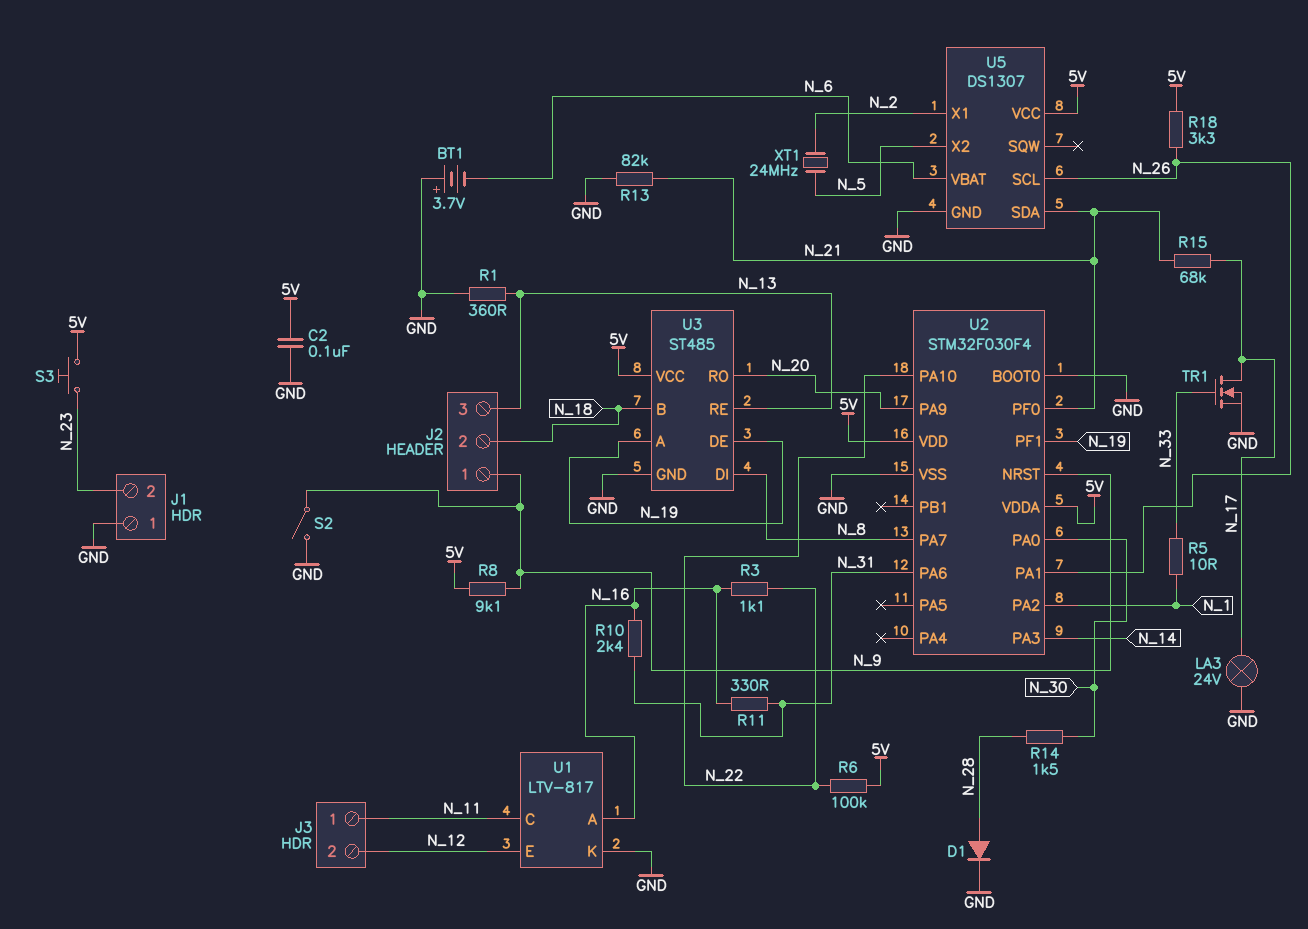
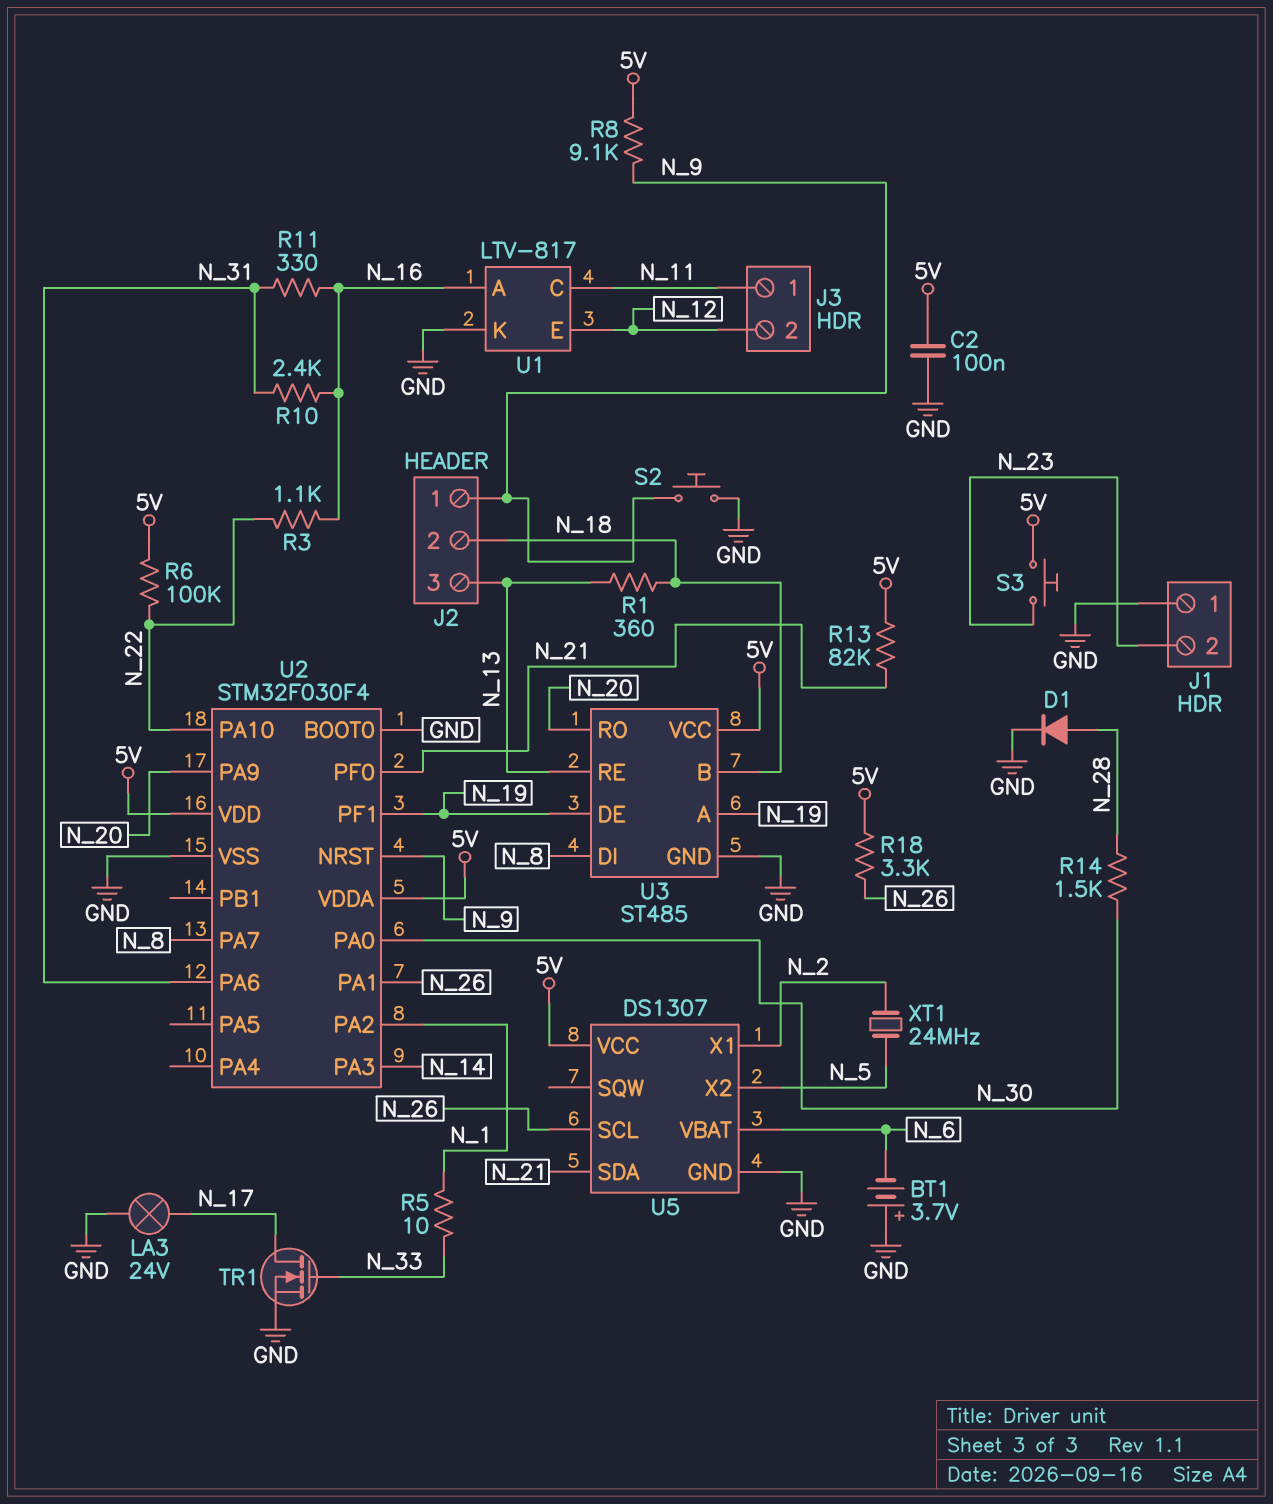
R1: 360 (GND, N_13) -> 360 (N_13, N_18)
R13: 82k (GND, N_21) -> 82k (5V, N_21)
R15: 68k (N_17, N_21) -> none
S2: switch (GND, N_9) -> button (GND, N_9)

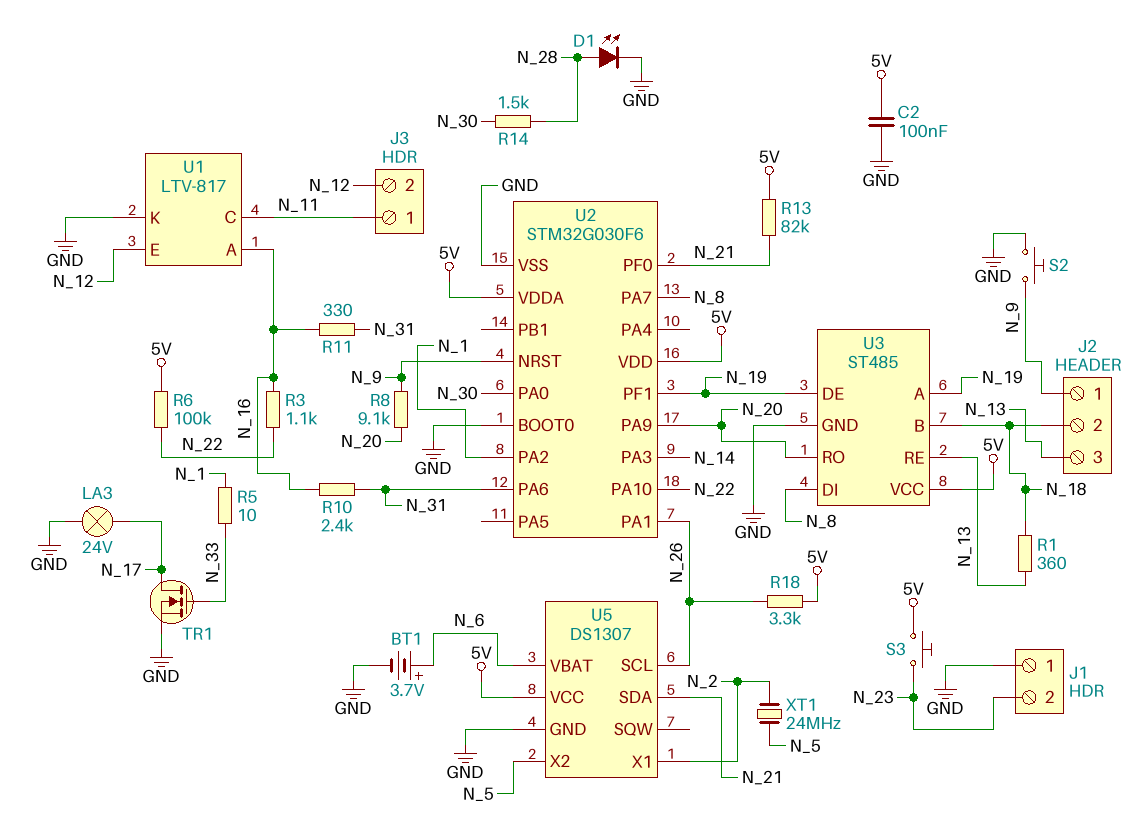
BT1: 3.7V (plus GND, minus N_6) -> 3.7V (plus N_6, minus GND)
D1: diode (A N_28, K GND) -> LED (A N_28, K GND)
R8: 9.1k (5V, N_9) -> 9.1k (N_9, N_20)
U2: STM32F030F4 -> STM32G030F6

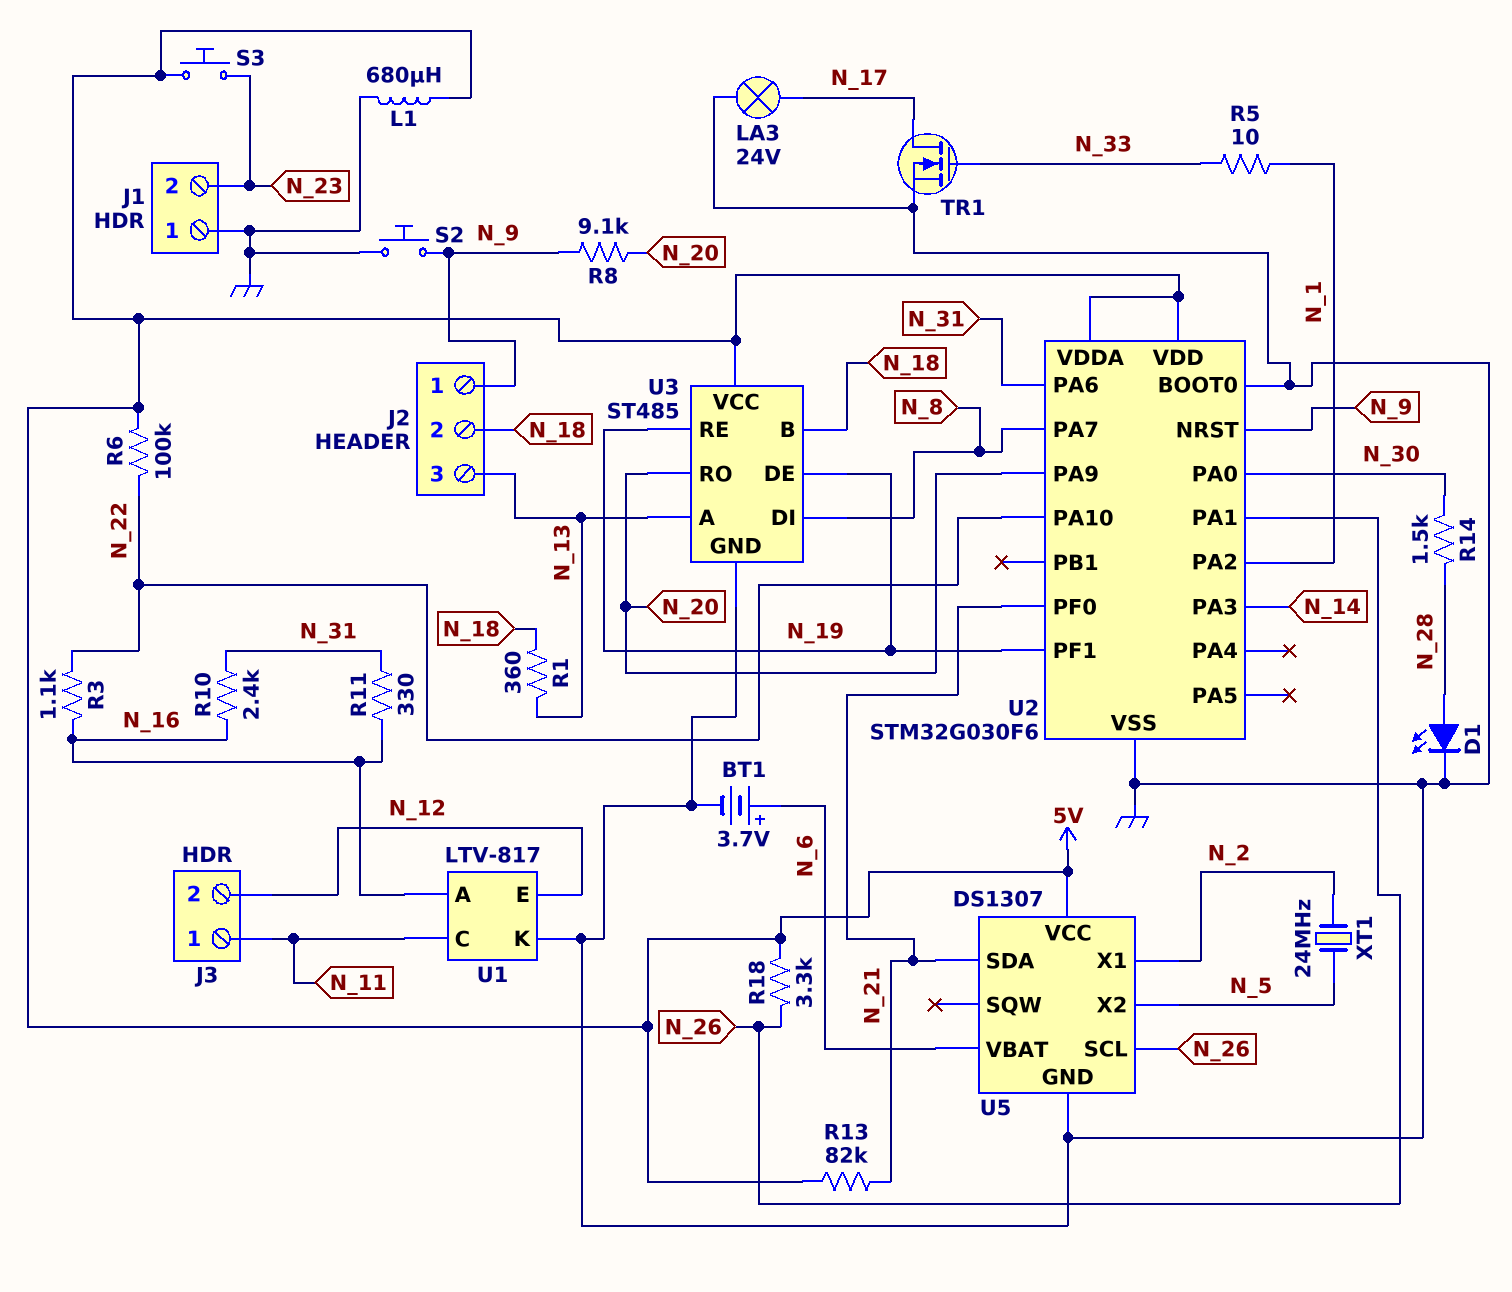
C2: 100nF (5V, GND) -> none
L1: none -> 680uH (5V, GND)
U3 pin A: N_19 -> N_13
U3 pin RE: N_13 -> N_19

